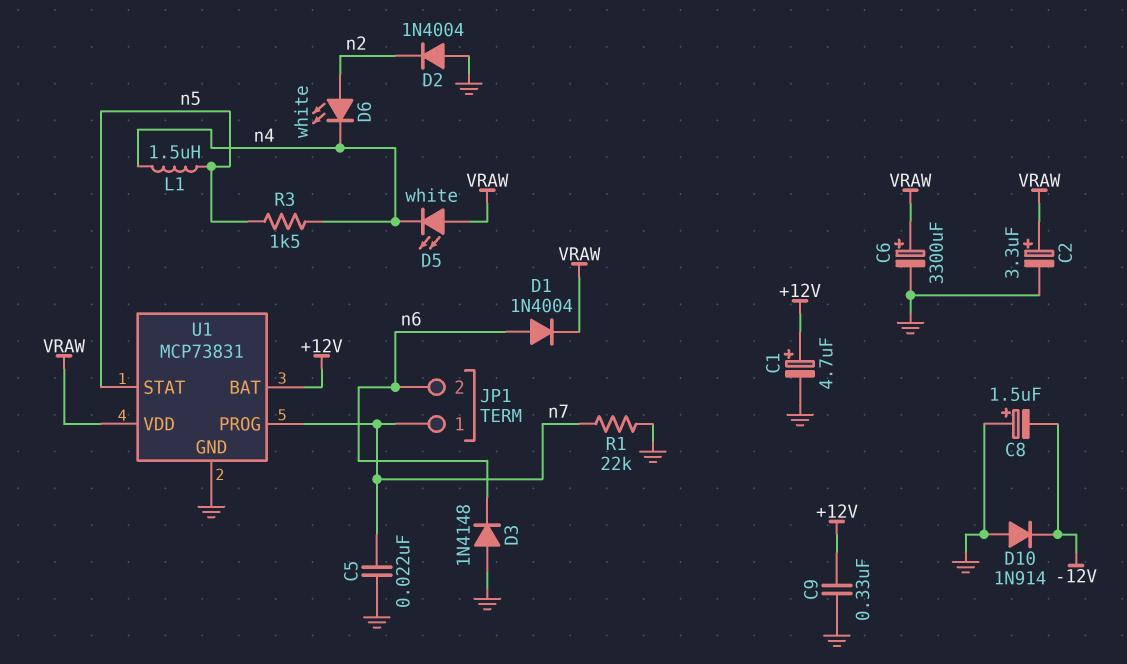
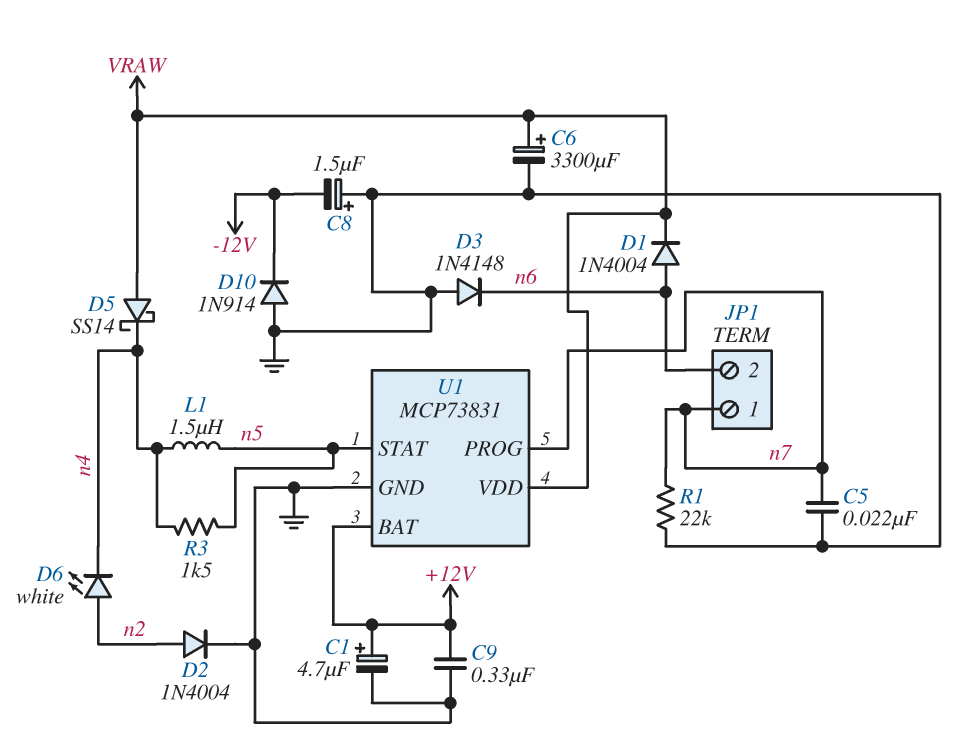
C2: 3.3uF (plus VRAW, minus GND) -> none
D2: diode 1N4004 (A GND, K n2) -> diode 1N4004 (A n2, K GND)
D5: LED white (A VRAW, K n4) -> schottky SS14 (A VRAW, K n4)

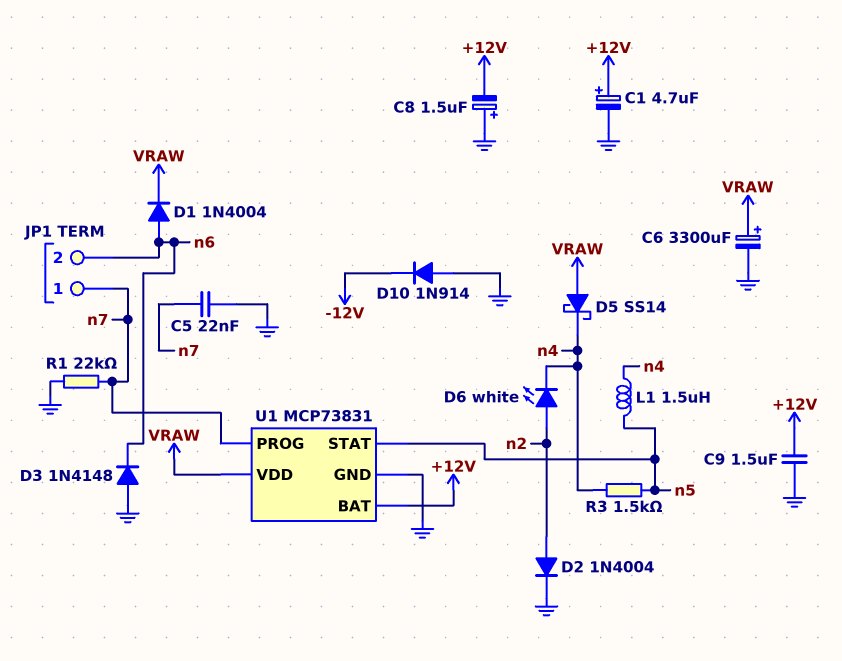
C8: 1.5uF (plus GND, minus -12V) -> 1.5uF (plus GND, minus +12V)
C9: 330nF (+12V, GND) -> 1.5uF (+12V, GND)

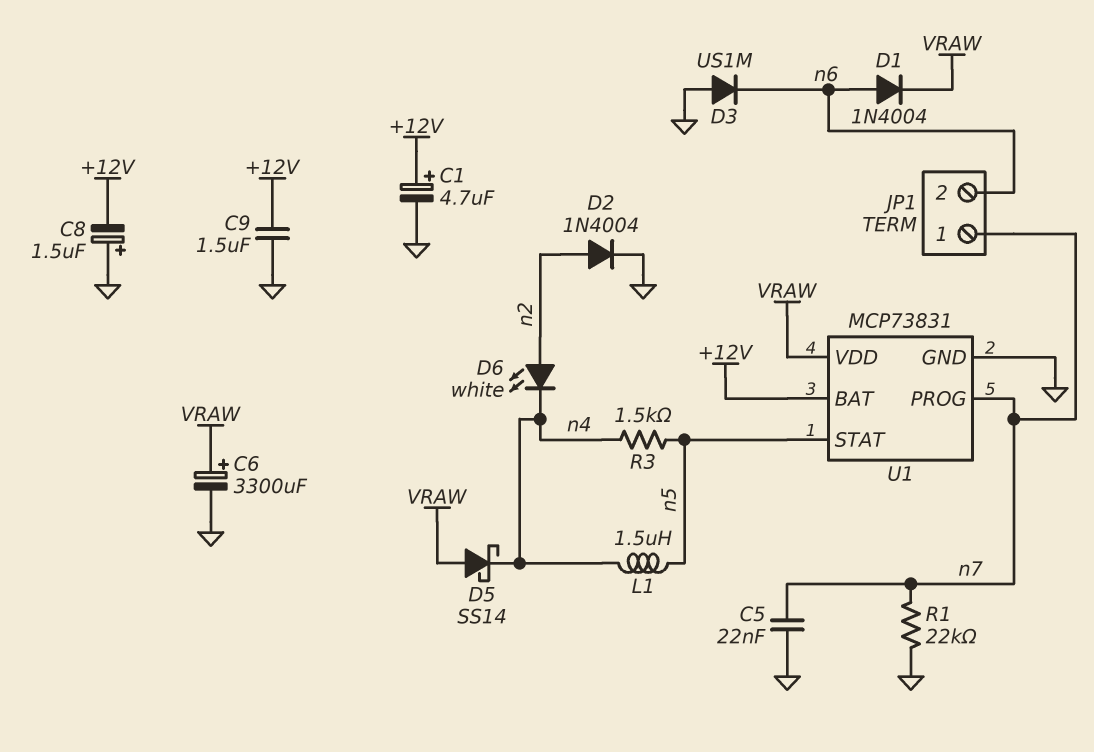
D3: diode 1N4148 (A GND, K n6) -> diode US1M (A GND, K n6)
D10: diode 1N914 (A GND, K -12V) -> none

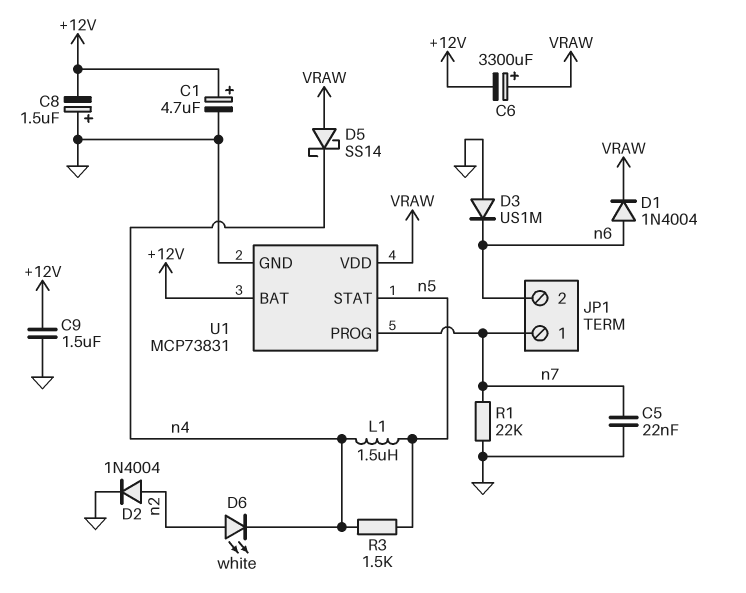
C6: 3300uF (plus VRAW, minus GND) -> 3300uF (plus VRAW, minus +12V)

